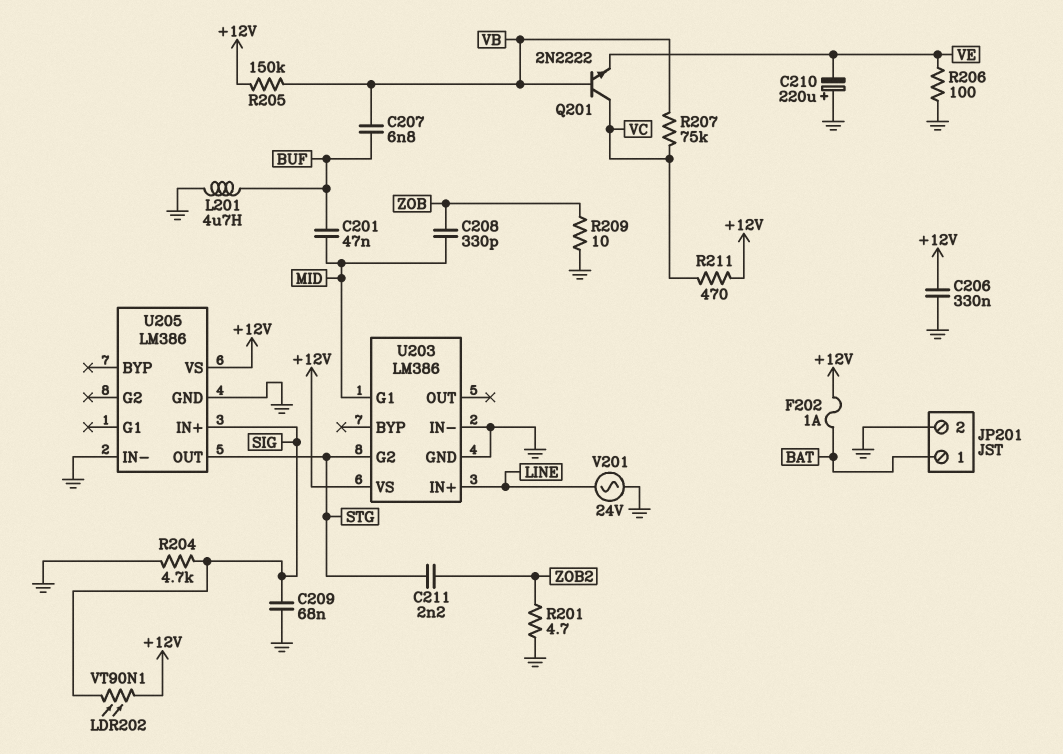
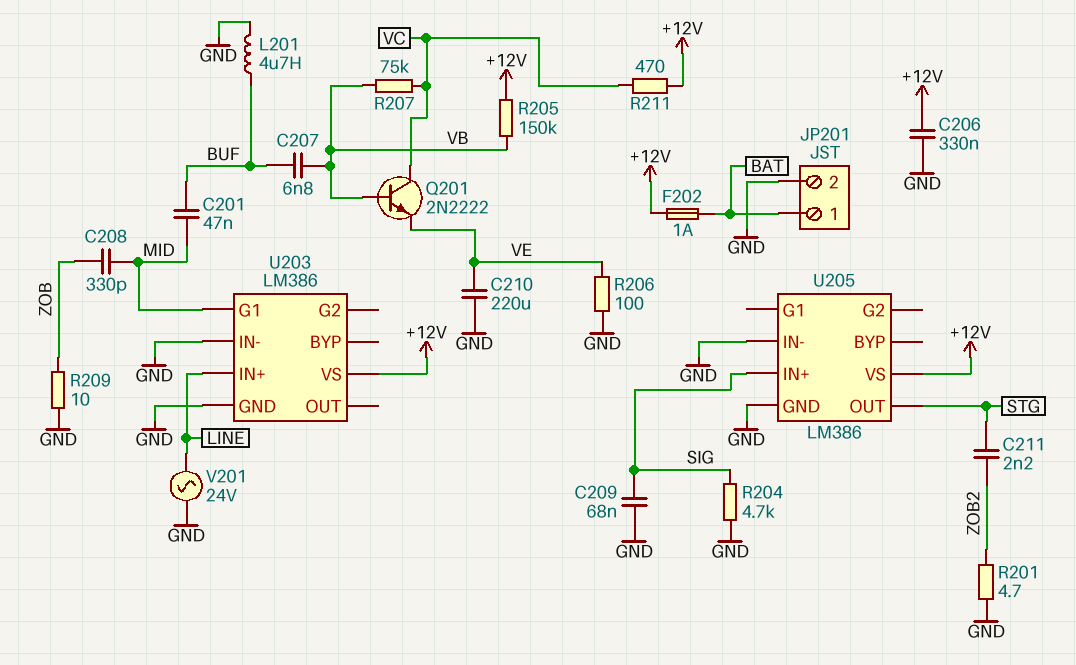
C210: 220uF (plus GND, minus VE) -> 220uF (GND, VE)
LDR202: VT90N1 (+12V, SIG) -> none
U203 pin G2: STG -> none

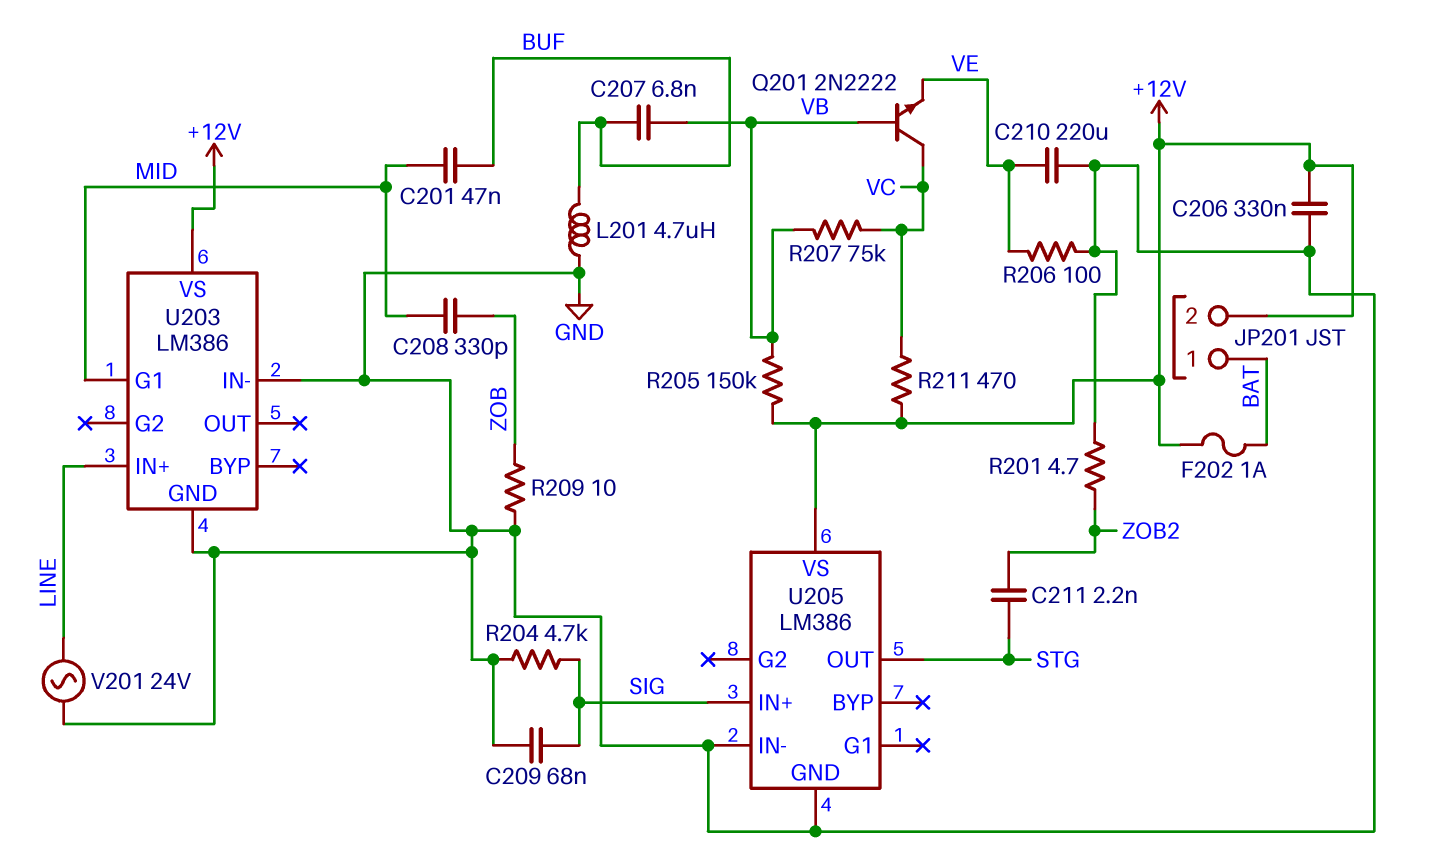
JP201 pin 2: GND -> +12V

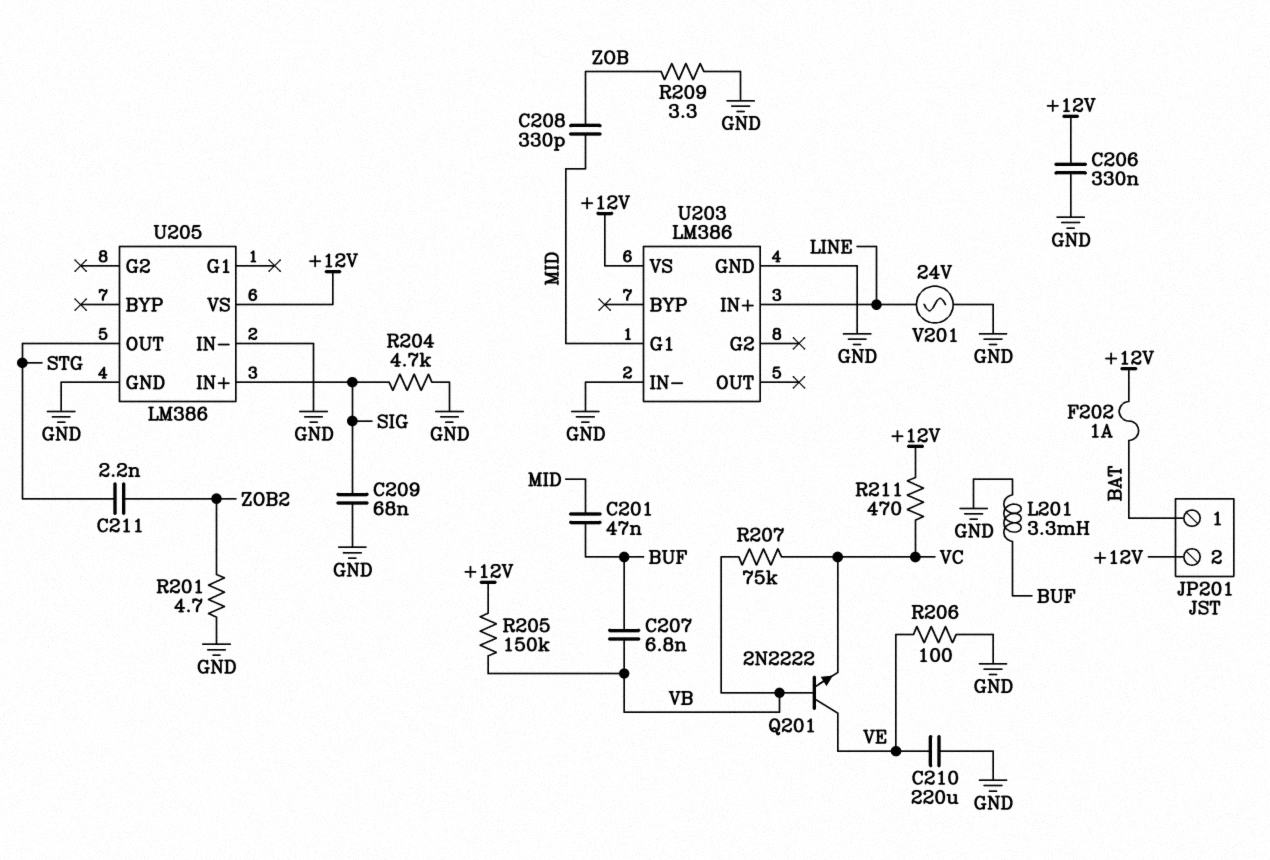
L201: 4.7uH (BUF, GND) -> 3.3mH (BUF, GND)
Q201: NPN 2N2222 (B VB, C VC, E VE) -> NPN 2N2222 (B VB, C VE, E VC)
R209: 10 (GND, ZOB) -> 3.3 (GND, ZOB)

